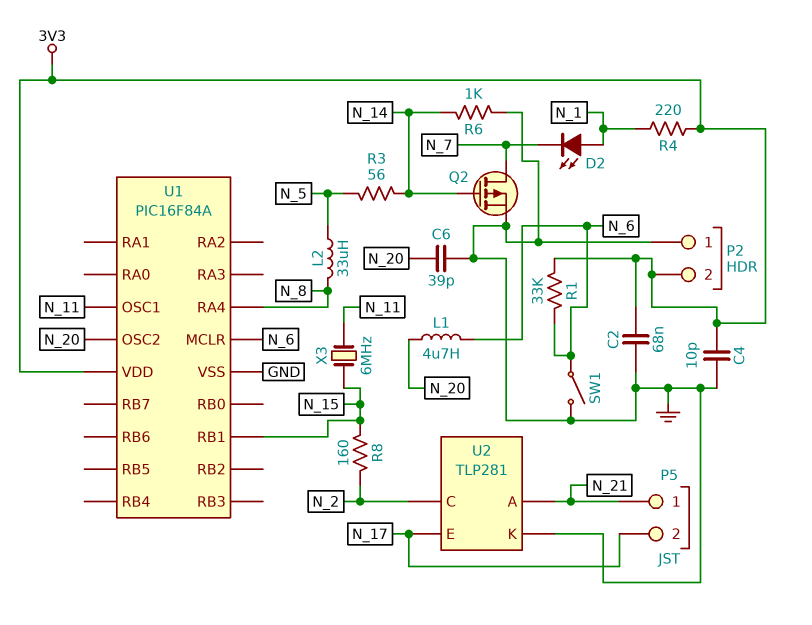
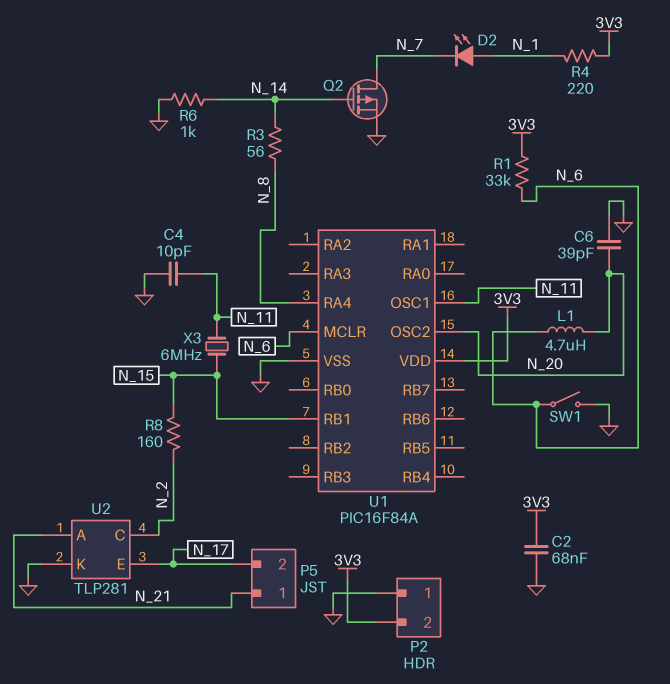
C4: 10pF (3V3, GND) -> 10pF (GND, N_11)
L2: 33uH (N_5, N_8) -> none
R3: 56 (N_5, N_14) -> 56 (N_8, N_14)

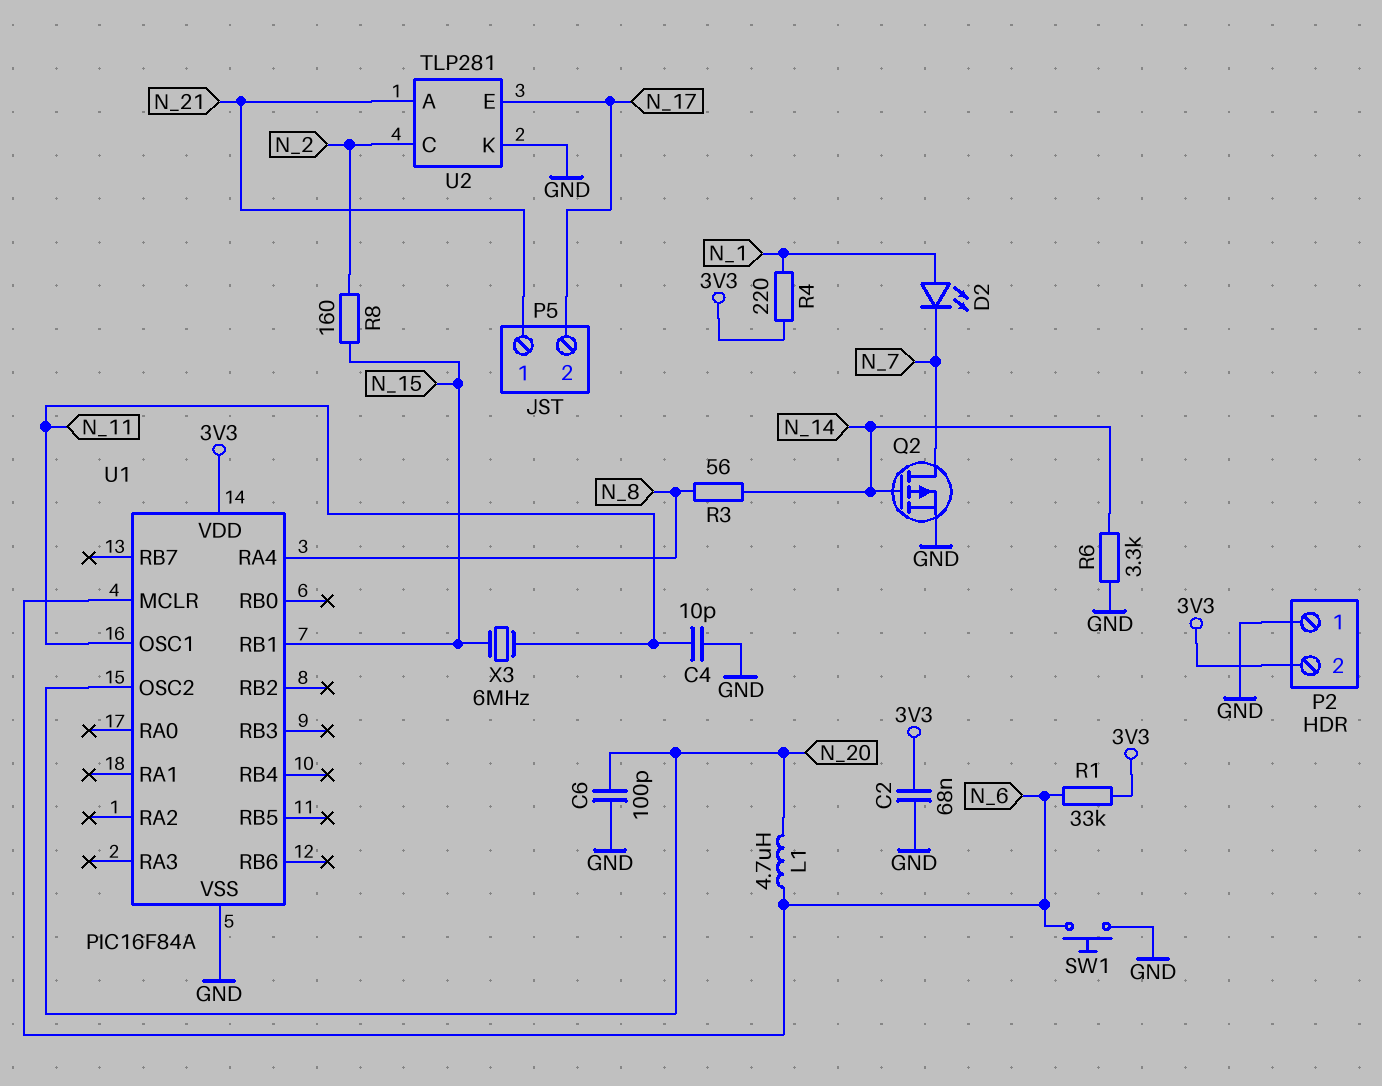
C6: 39pF (GND, N_20) -> 100pF (GND, N_20)
R6: 1k (GND, N_14) -> 3.3k (GND, N_14)
SW1: switch (GND, N_6) -> button (GND, N_6)

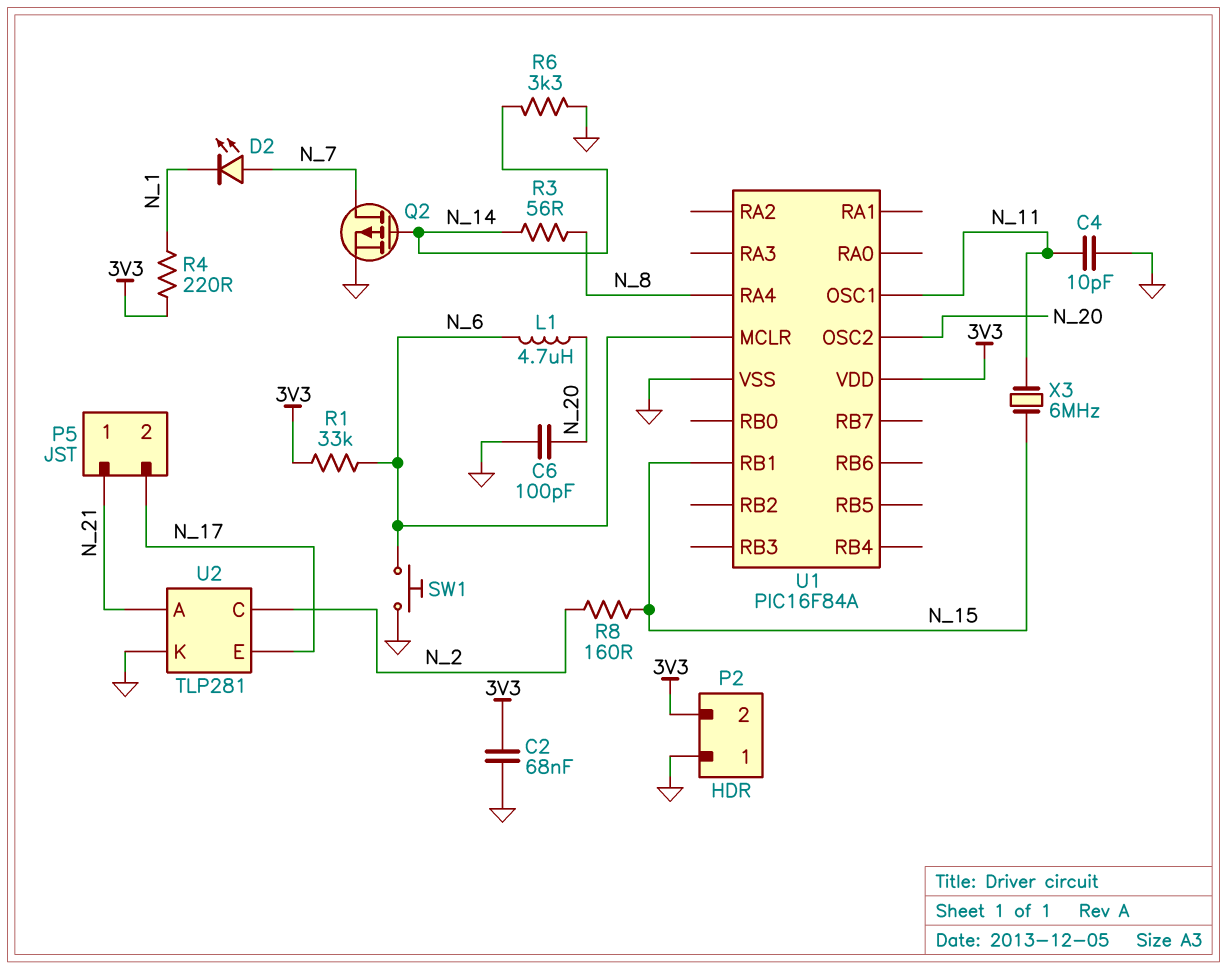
D2: LED (A N_1, K N_7) -> LED (A N_7, K N_1)

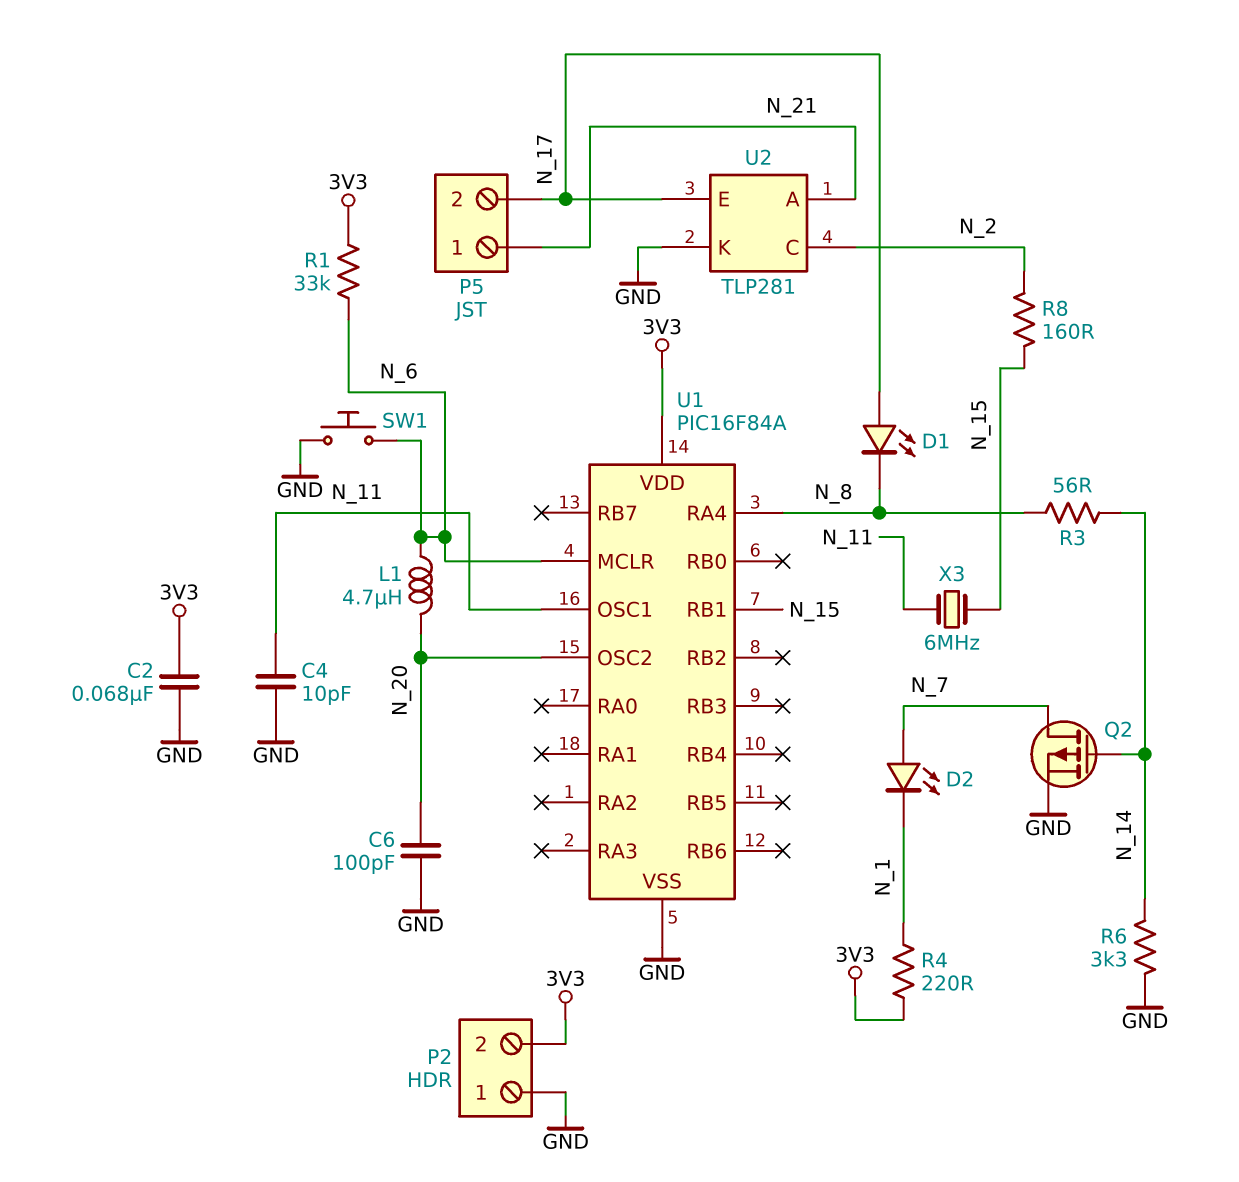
D1: none -> LED (A N_17, K N_8)

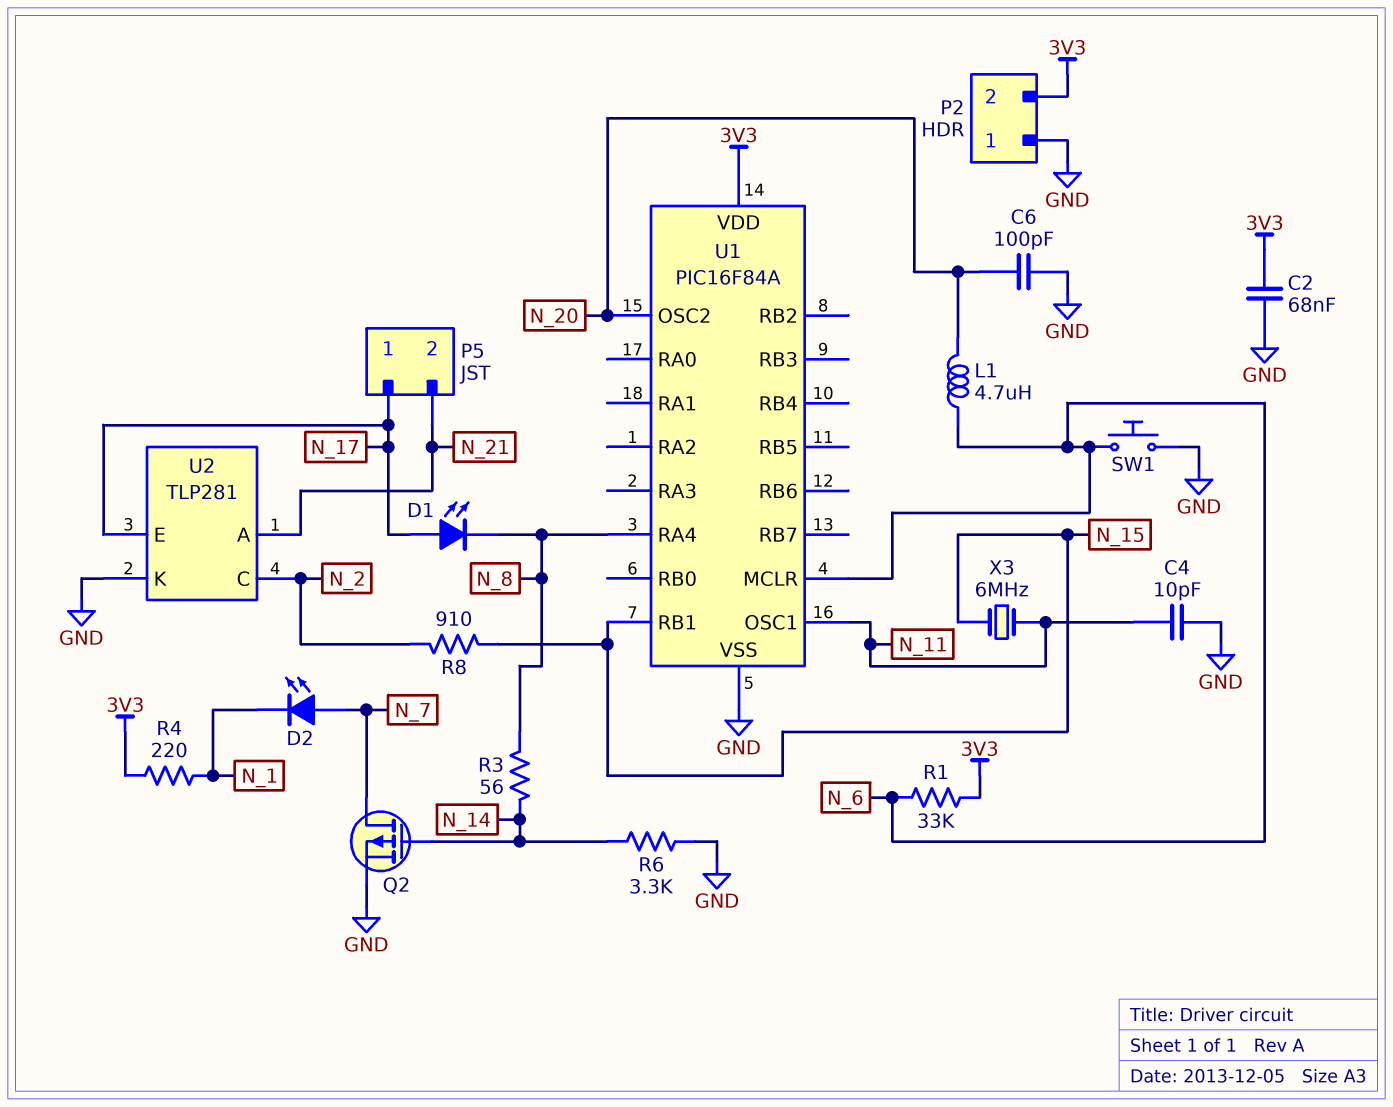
P5 pin 1: N_21 -> N_17
P5 pin 2: N_17 -> N_21
R8: 160 (N_2, N_15) -> 910 (N_2, N_15)

